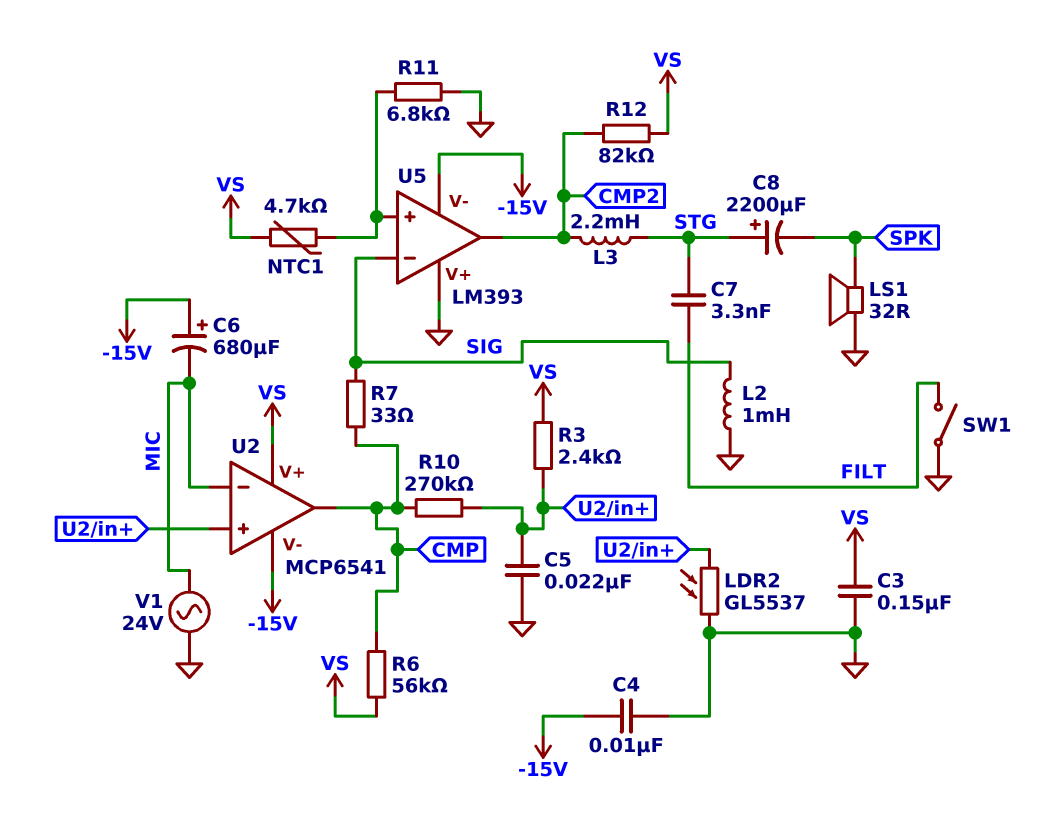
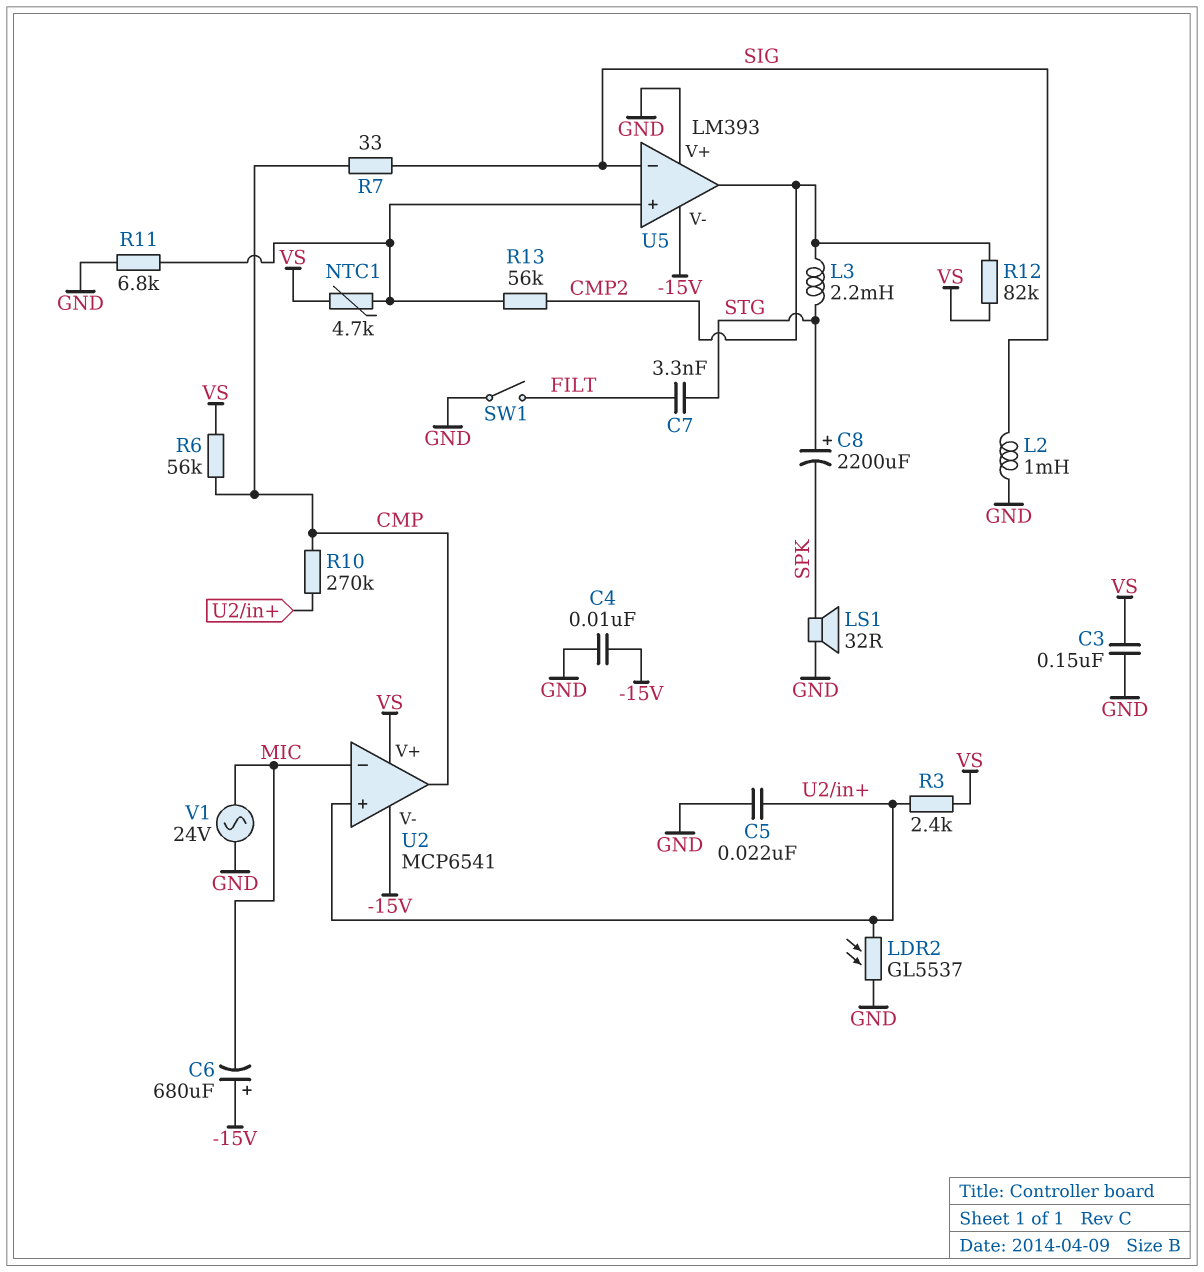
R13: none -> 56k (CMP2, U5/in+)

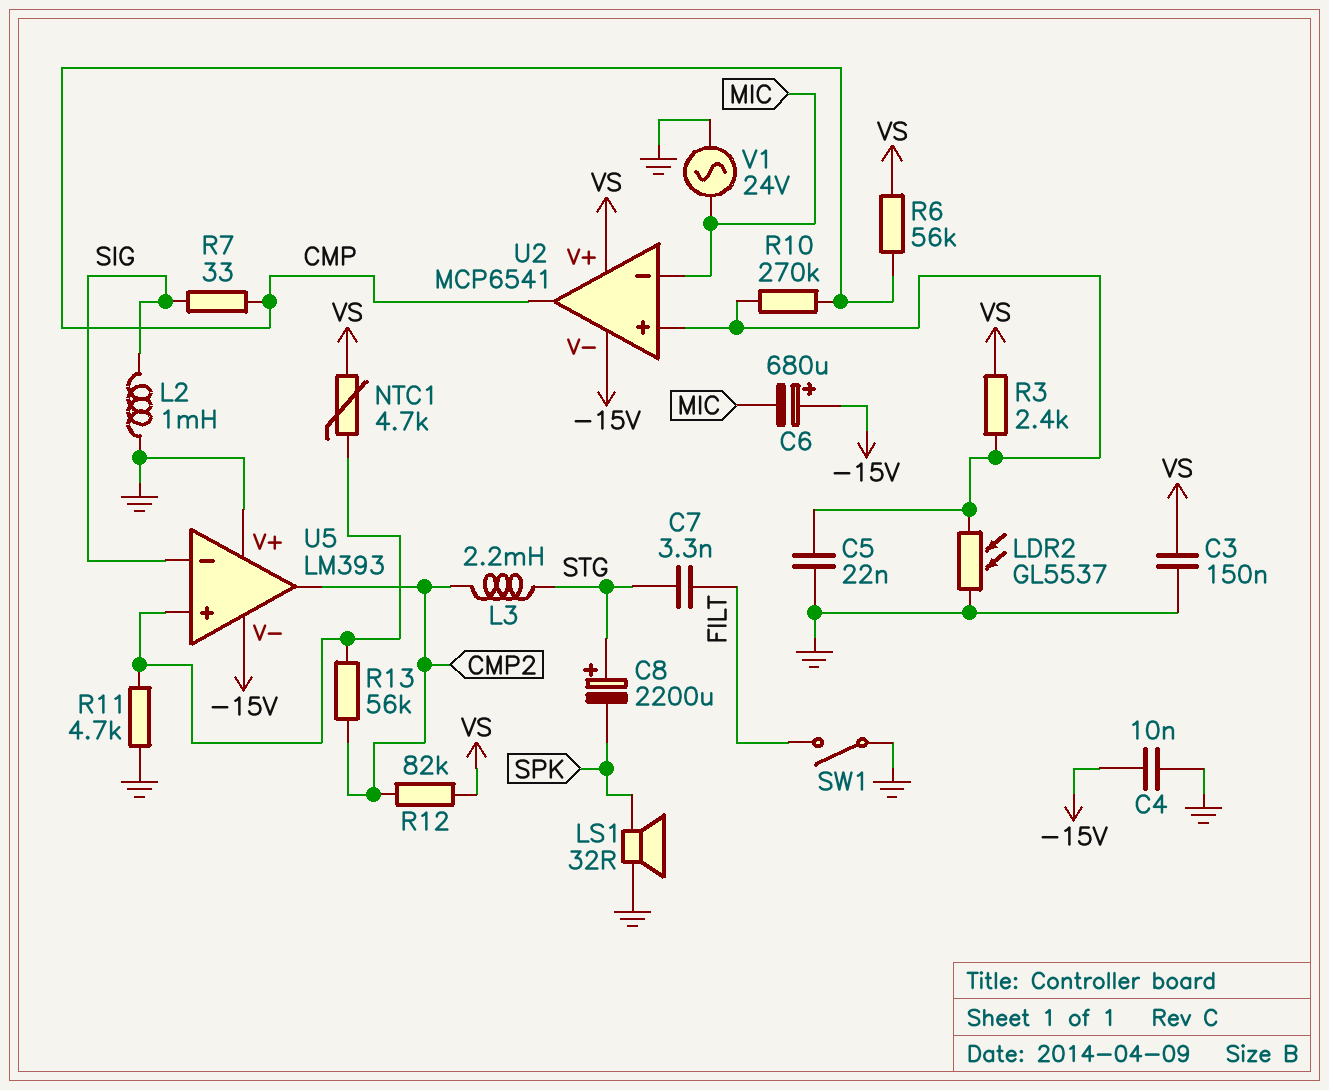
R11: 6.8k (GND, U5/in+) -> 4.7k (GND, U5/in+)

